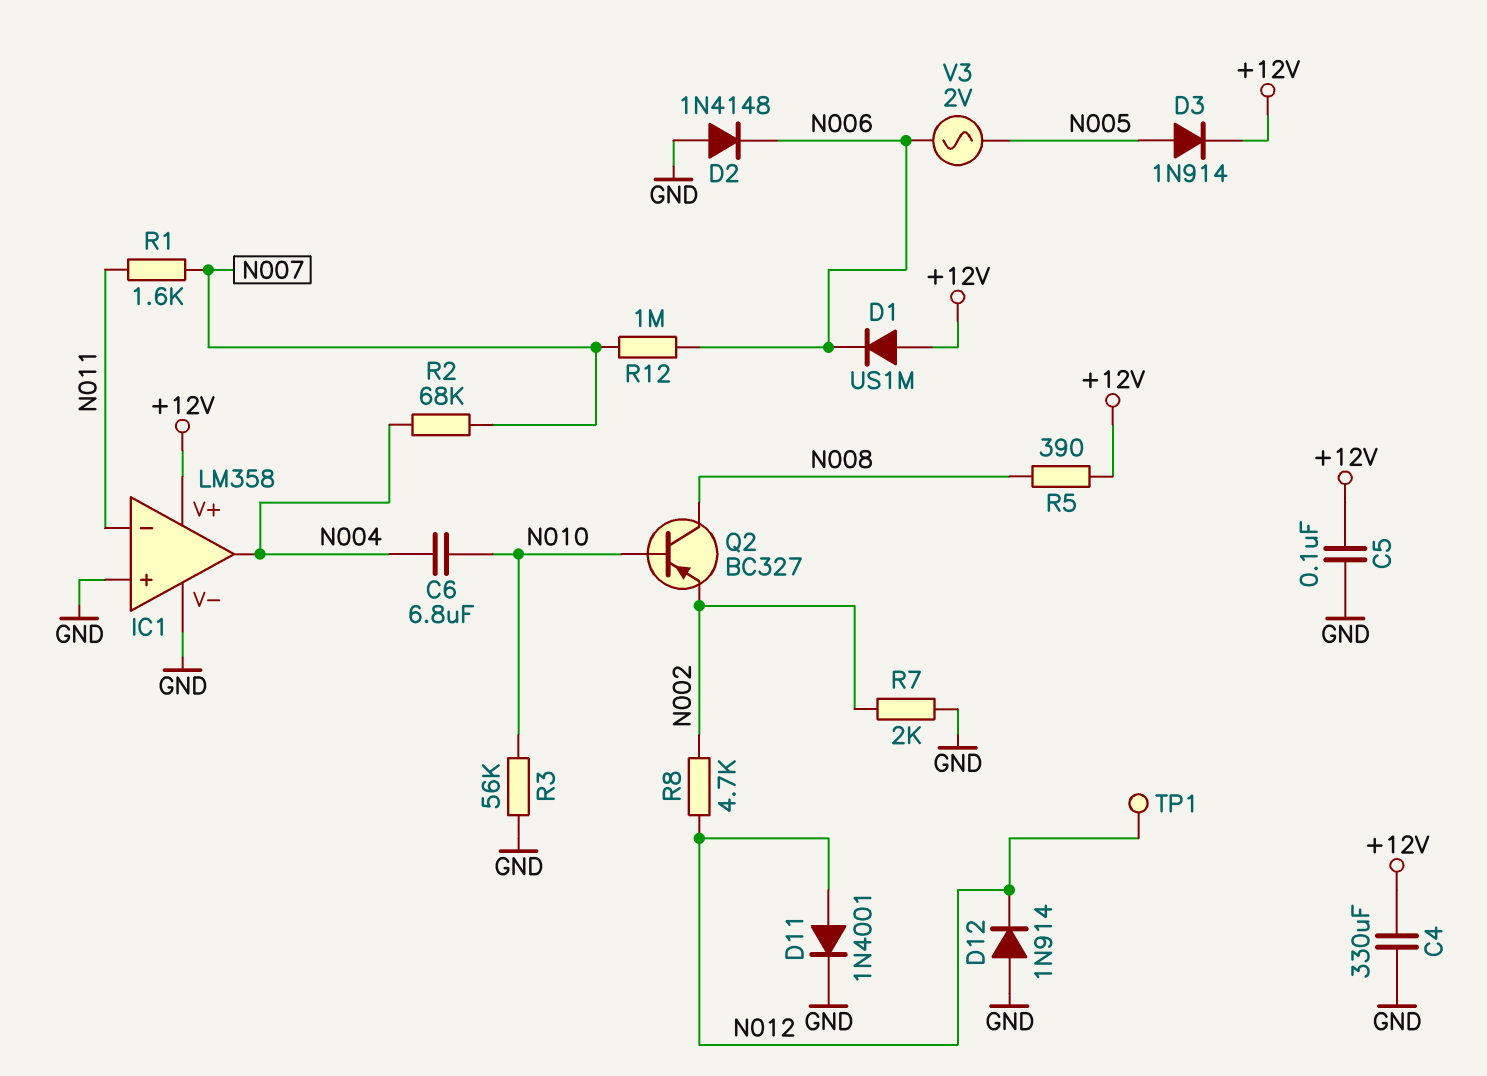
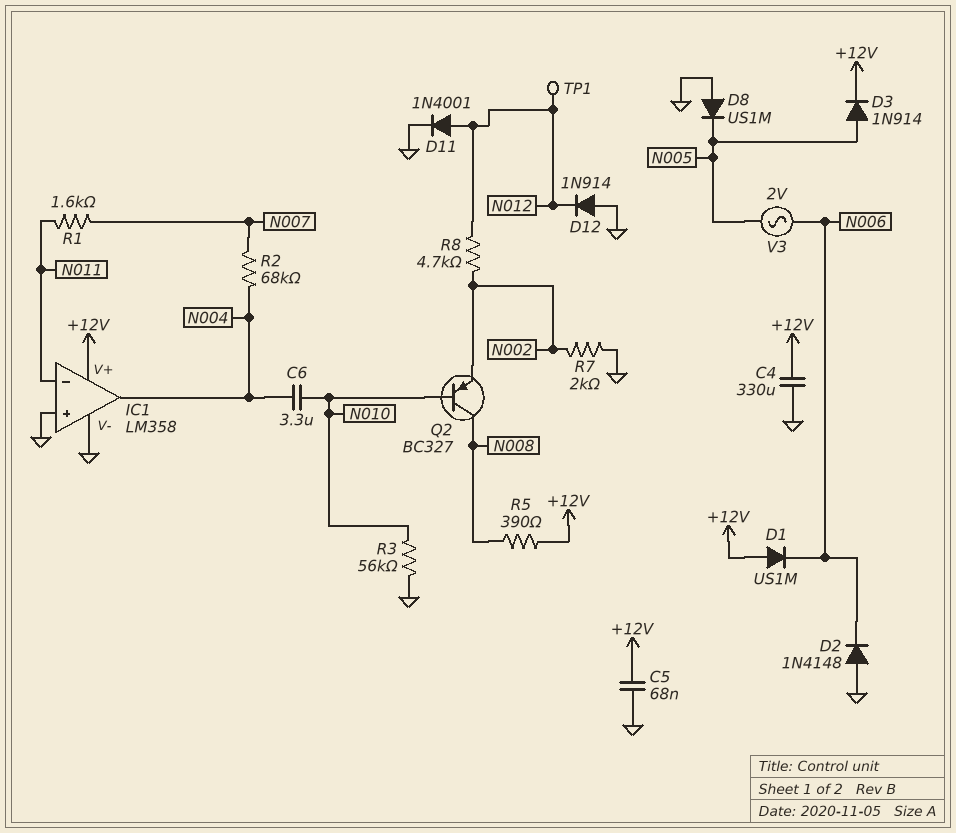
C5: 100nF (+12V, GND) -> 68nF (+12V, GND)
C6: 6.8uF (N004, N010) -> 3.3uF (N004, N010)
D8: none -> diode US1M (A GND, K N005)
R12: 1M (N006, N007) -> none

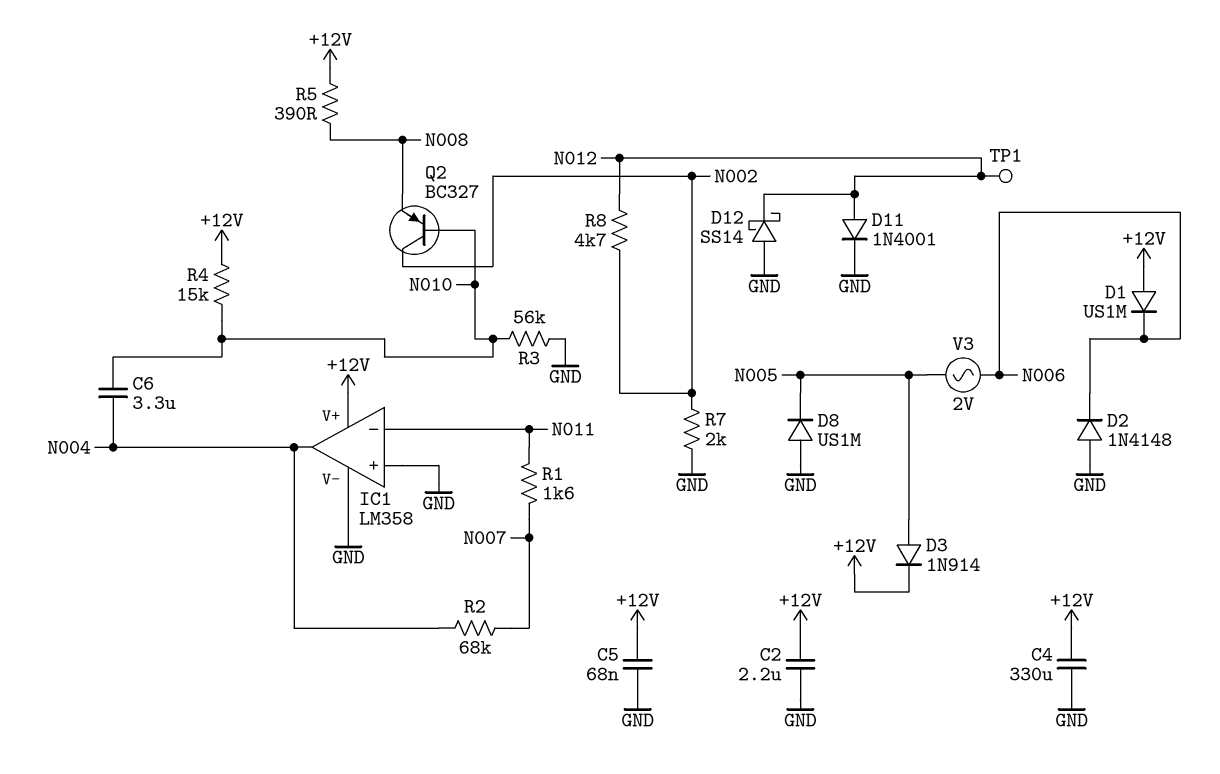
C2: none -> 2.2uF (+12V, GND)
D12: diode 1N914 (A GND, K N012) -> schottky SS14 (A GND, K N012)
Q2: PNP BC327 (B N010, C N008, E N002) -> PNP BC327 (B N010, C N002, E N008)
R4: none -> 15k (+12V, N010)

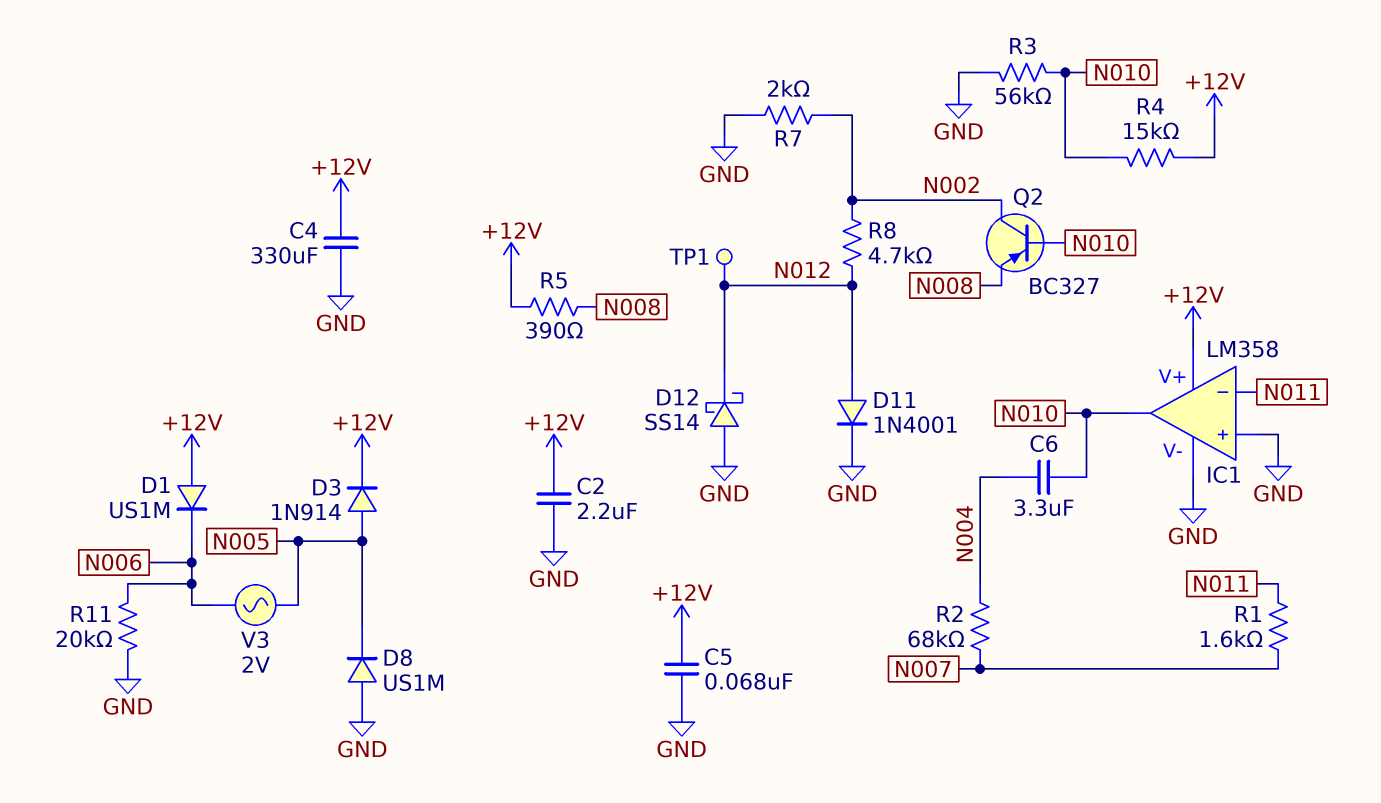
D2: diode 1N4148 (A GND, K N006) -> none
IC1 pin out: N004 -> N010
R11: none -> 20k (GND, N006)

